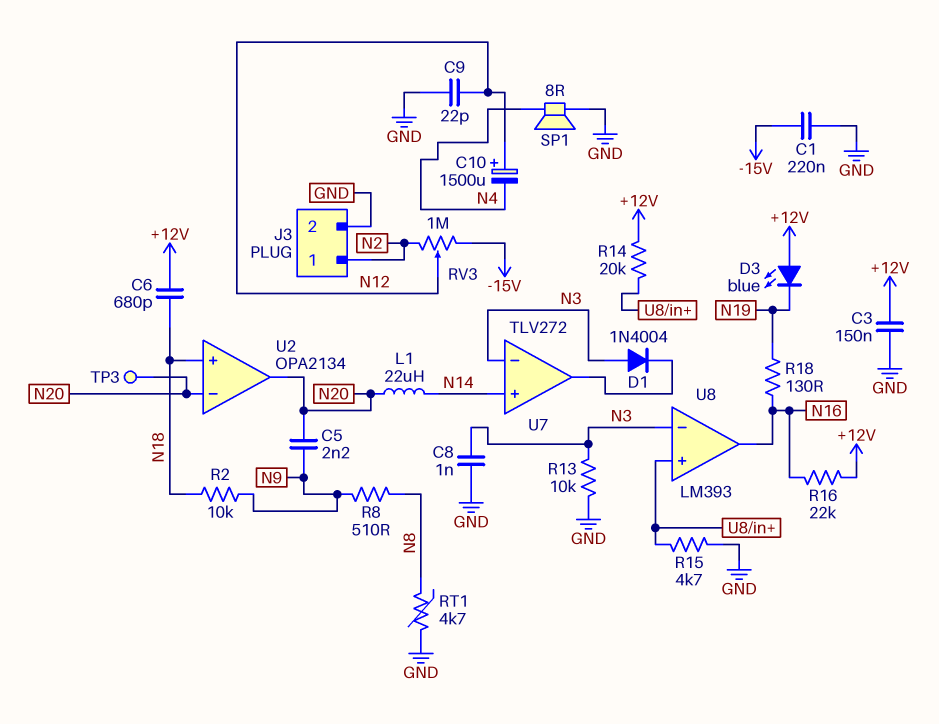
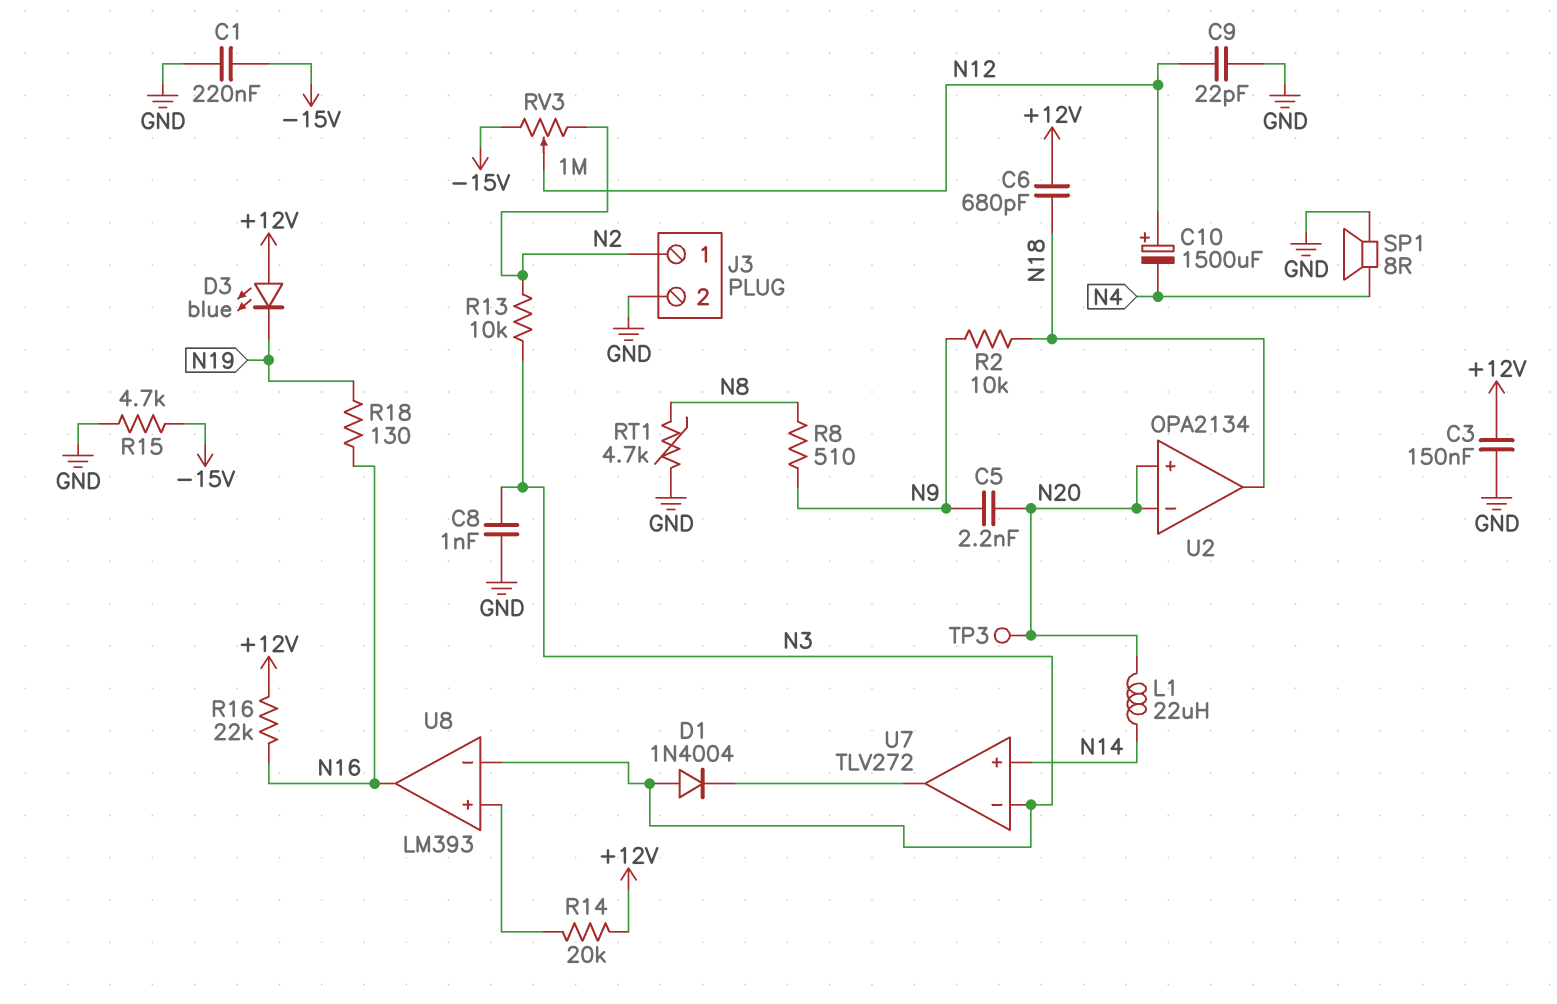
R13: 10k (GND, N3) -> 10k (N2, N3)
R15: 4.7k (GND, U8/in+) -> 4.7k (-15V, GND)
U2 pin in+: N18 -> N20
U2 pin out: N20 -> N18

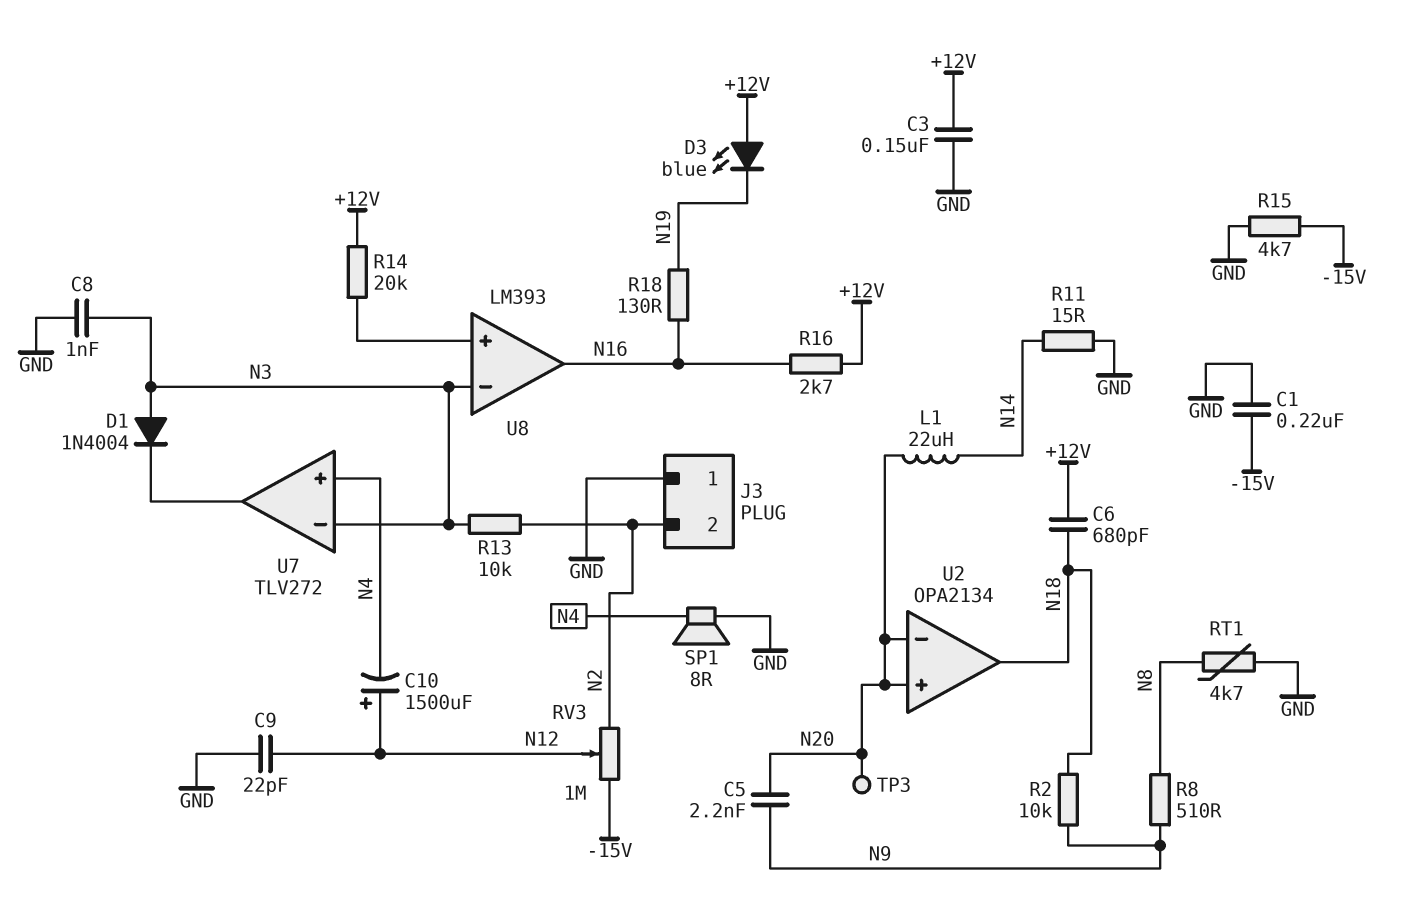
J3 pin 1: N2 -> GND
J3 pin 2: GND -> N2
R11: none -> 15 (GND, N14)
R16: 22k (+12V, N16) -> 2.7k (+12V, N16)
U7 pin in+: N14 -> N4

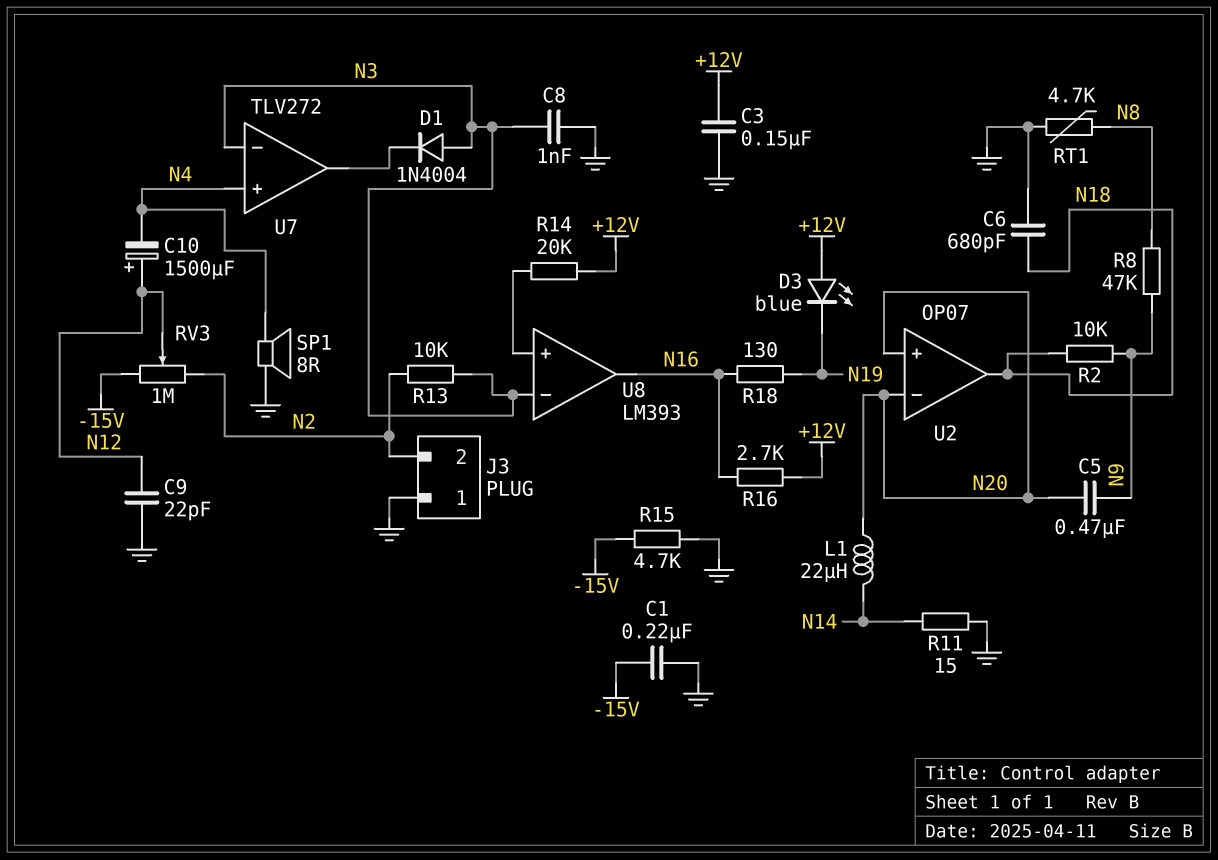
C5: 2.2nF (N9, N20) -> 470nF (N9, N20)
C6: 680pF (+12V, N18) -> 680pF (GND, N18)
R8: 510 (N8, N9) -> 47k (N8, N9)
TP3: test point (N20) -> none
U2: OPA2134 -> OP07

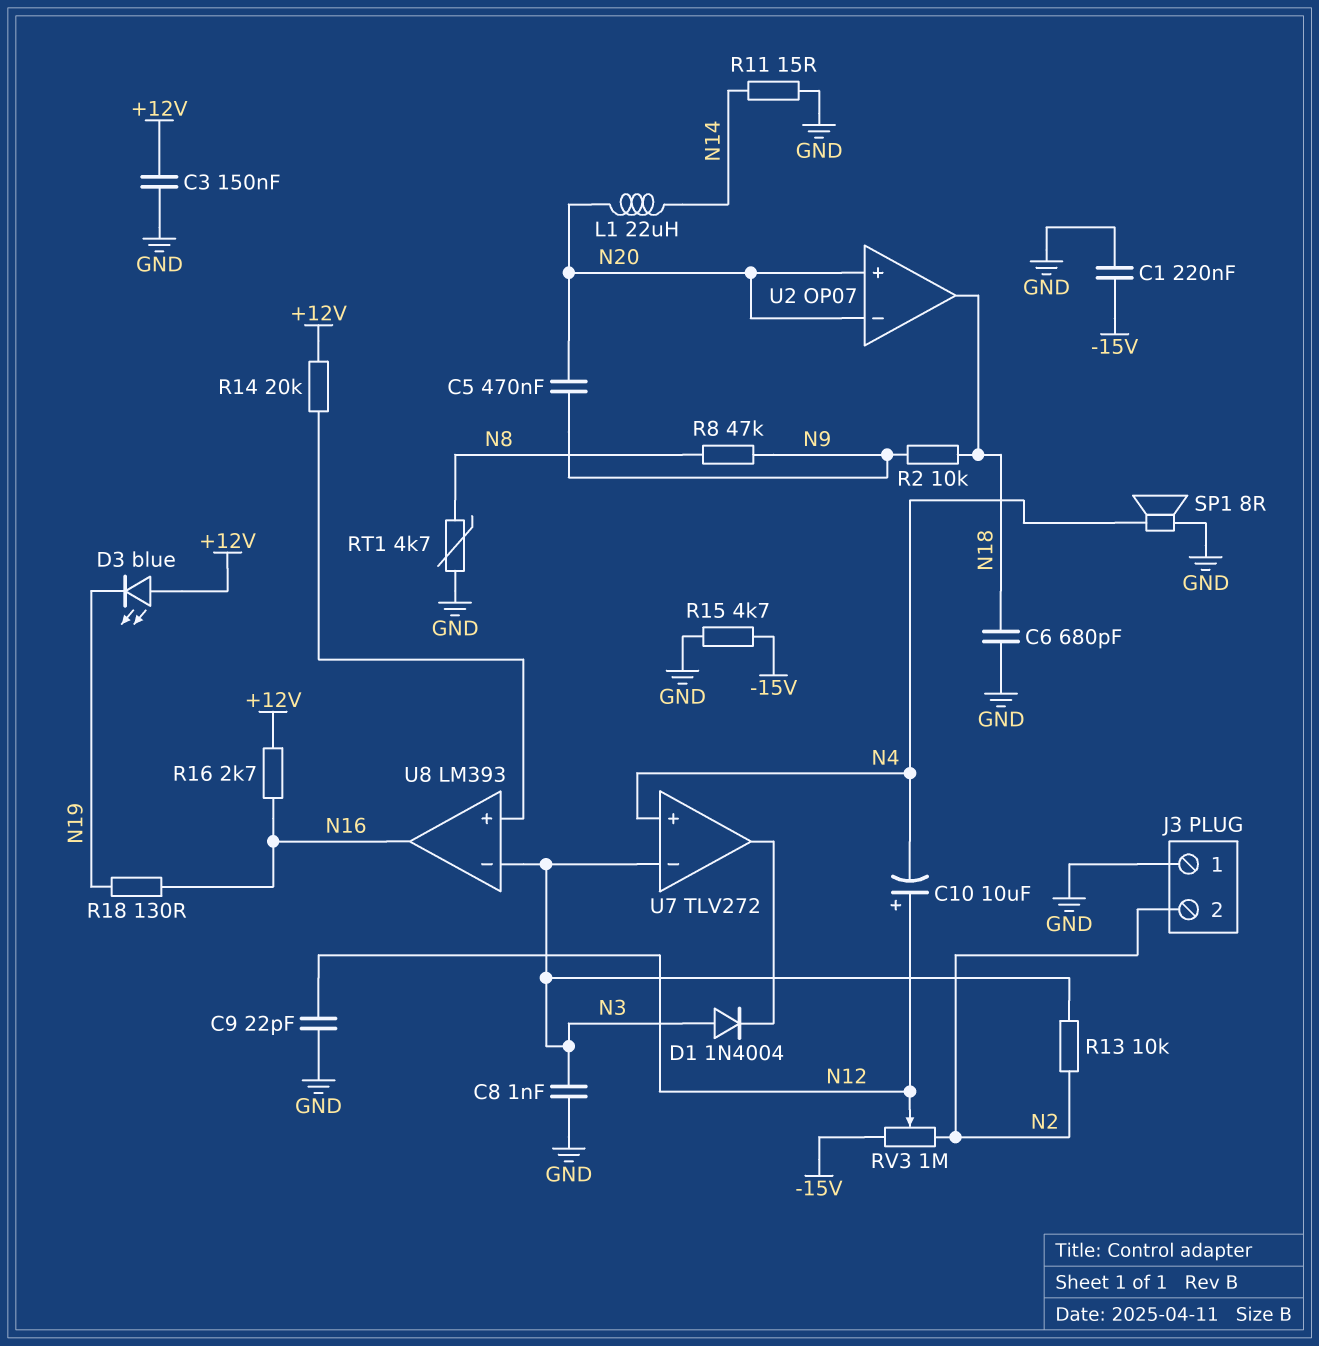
C10: 1500uF (plus N12, minus N4) -> 10uF (plus N12, minus N4)

